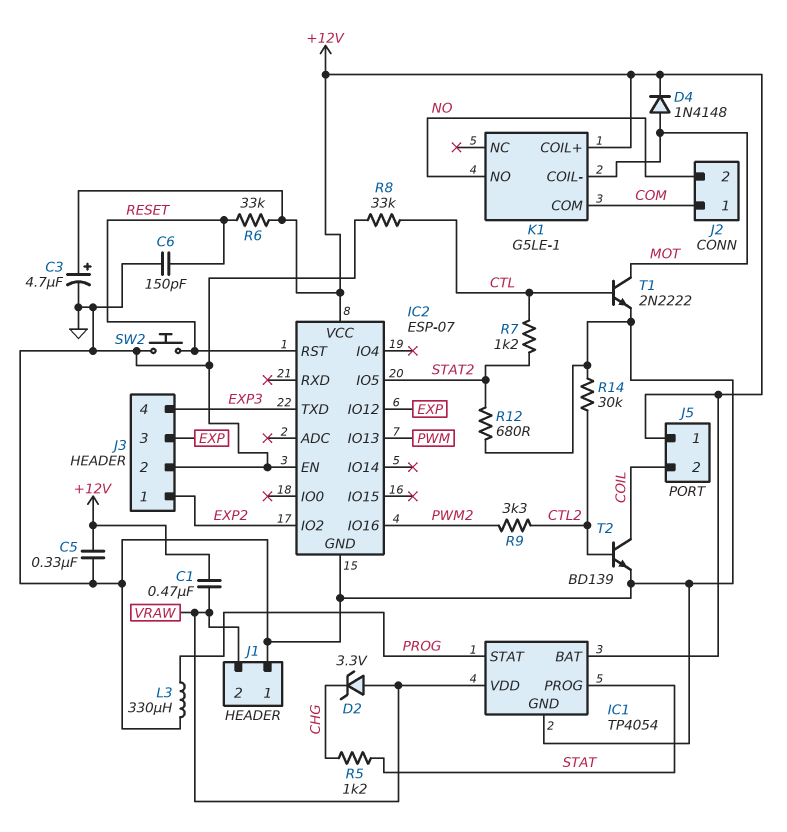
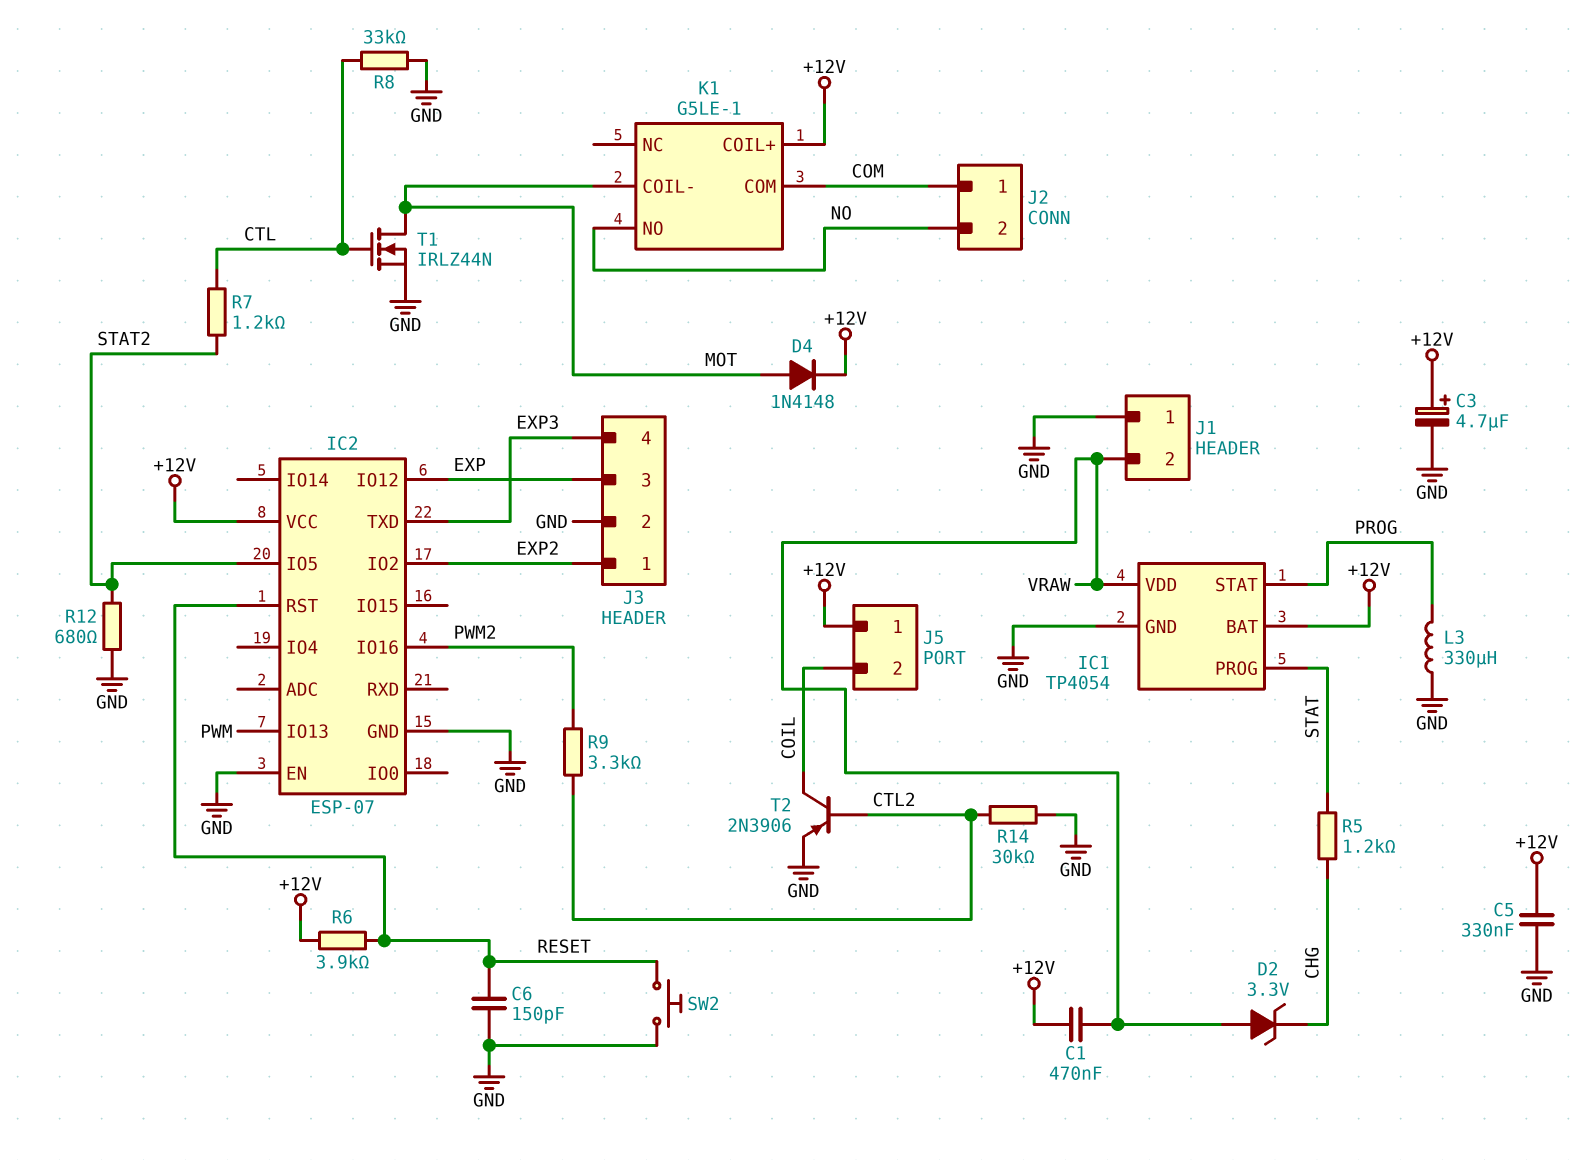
R6: 33k (+12V, RESET) -> 3.9k (+12V, RESET)
T1: NPN 2N2222 (B CTL, C MOT, E GND) -> NMOS IRLZ44N (G CTL, D MOT, S GND)
T2: NPN BD139 (B CTL2, C COIL, E GND) -> PNP 2N3906 (B CTL2, C COIL, E GND)

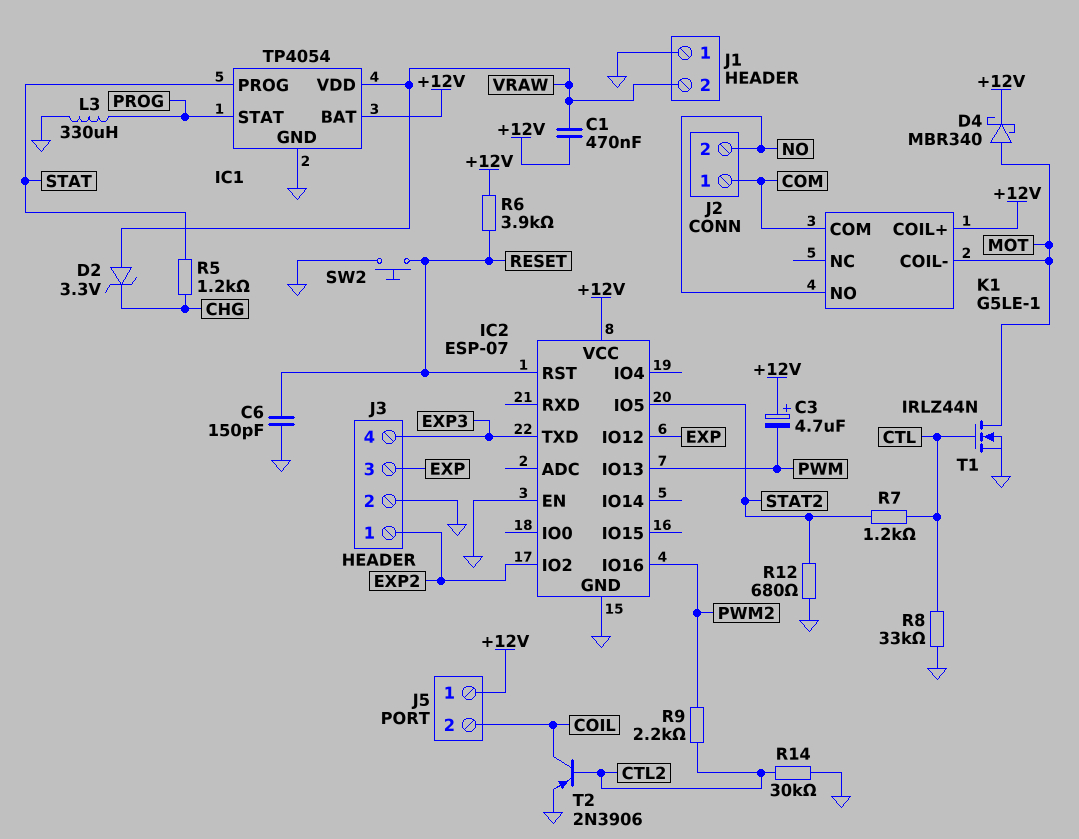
C3: 4.7uF (plus +12V, minus GND) -> 4.7uF (plus +12V, minus PWM)
C5: 330nF (+12V, GND) -> none
D4: diode 1N4148 (A MOT, K +12V) -> schottky MBR340 (A MOT, K +12V)
R9: 3.3k (CTL2, PWM2) -> 2.2k (CTL2, PWM2)

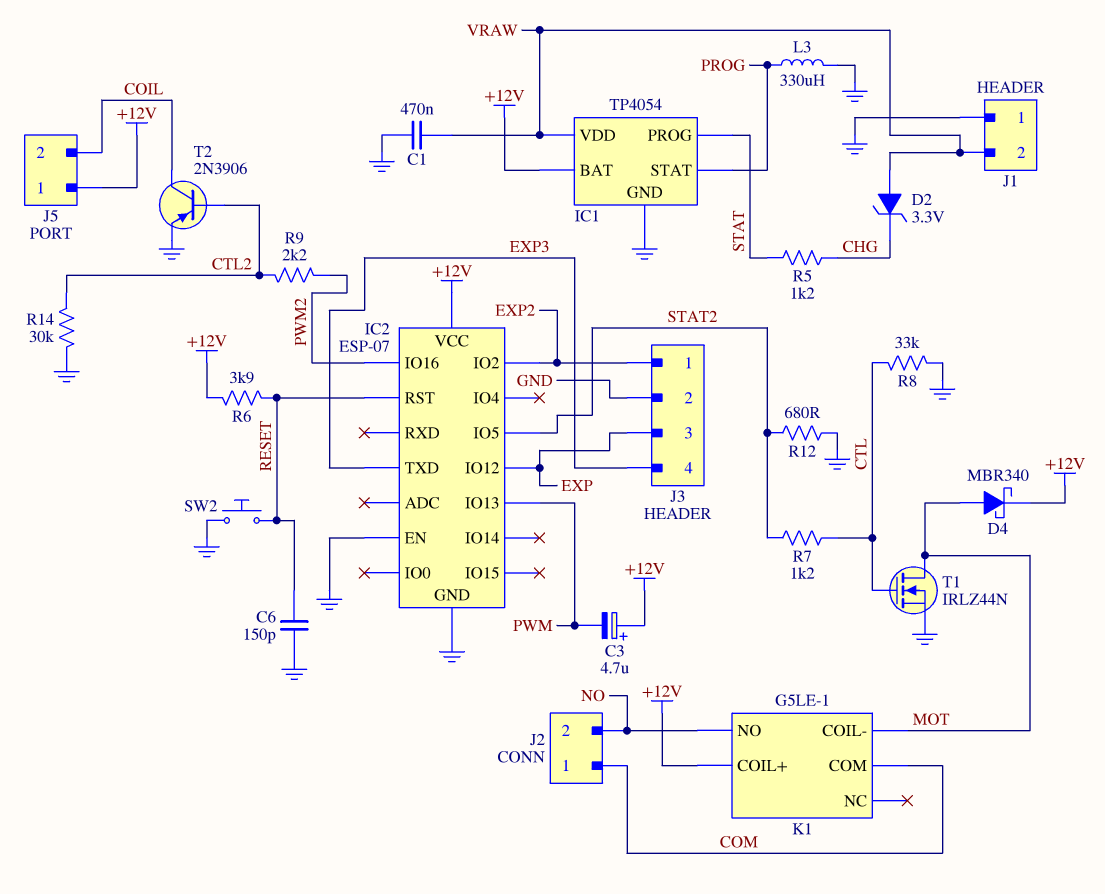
C1: 470nF (+12V, VRAW) -> 470nF (GND, VRAW)

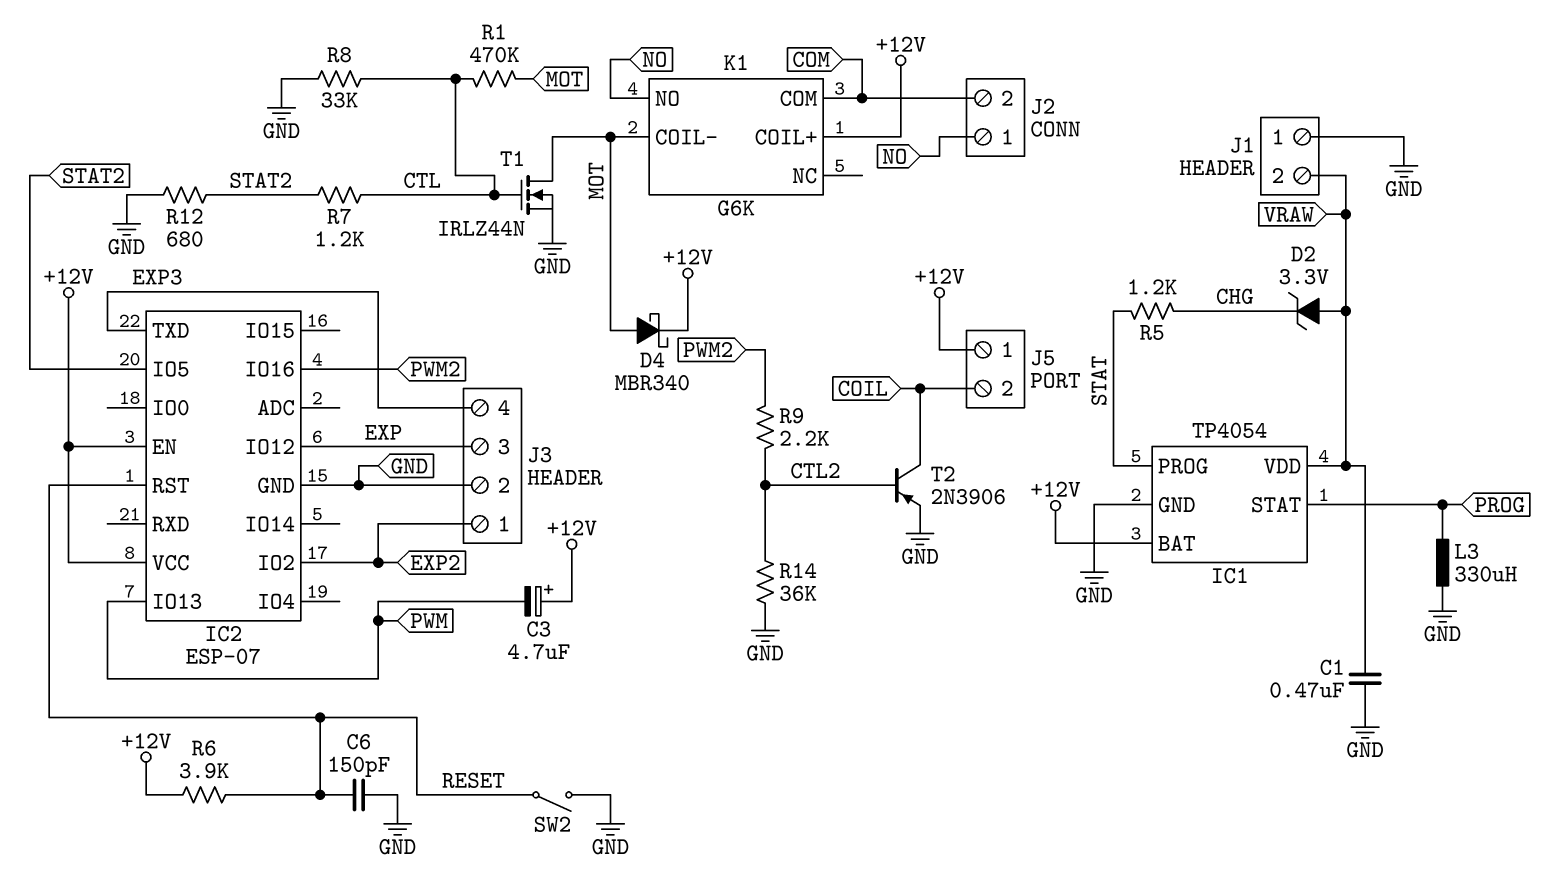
IC2 pin EN: GND -> +12V
J2 pin 1: COM -> NO
J2 pin 2: NO -> COM
K1: G5LE-1 -> G6K
R1: none -> 470k (CTL, MOT)
R14: 30k (CTL2, GND) -> 36k (CTL2, GND)
SW2: button (GND, RESET) -> switch (GND, RESET)

